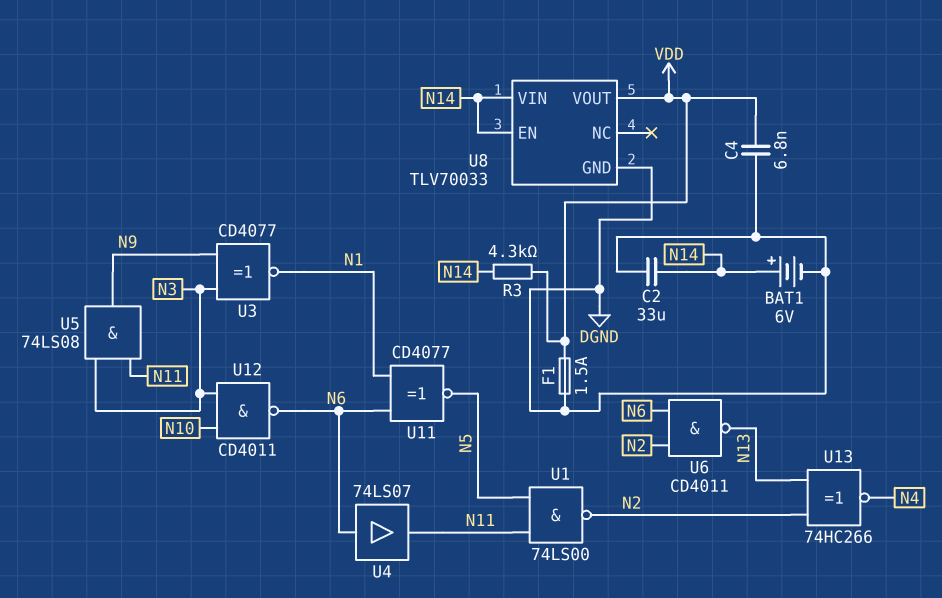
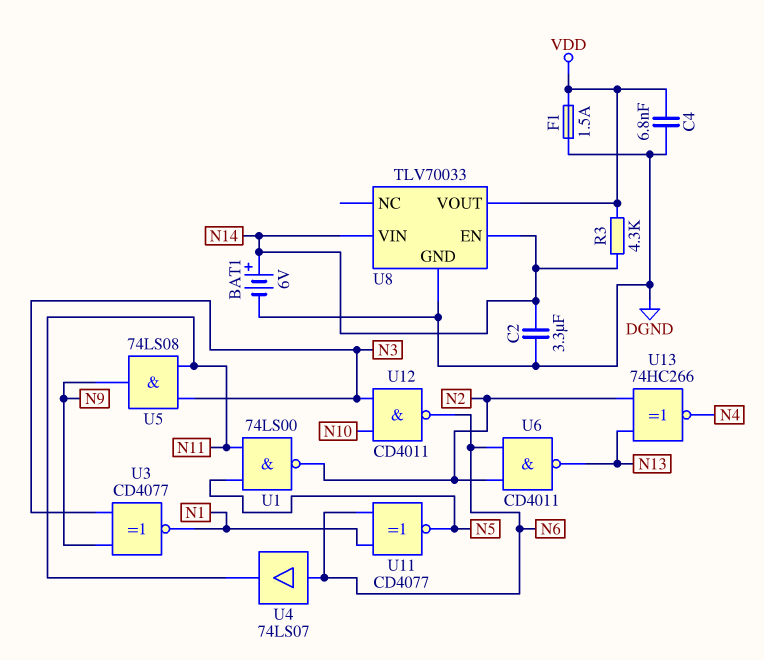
C2: 33uF (DGND, N14) -> 3.3uF (DGND, N14)

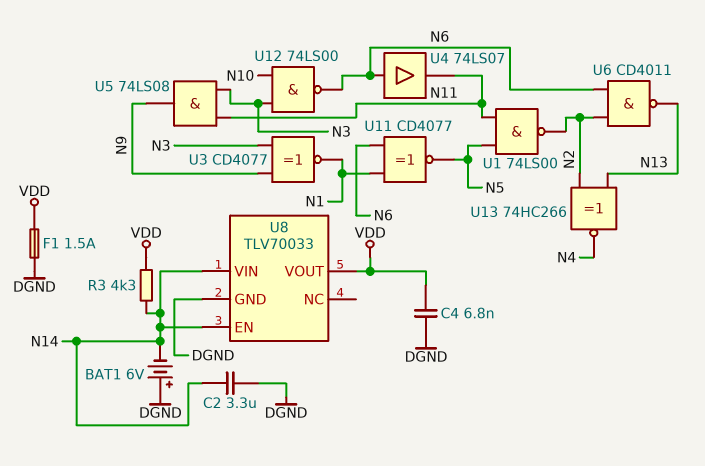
BAT1: 6V (plus N14, minus DGND) -> 6V (plus DGND, minus N14)
U12: NAND CD4011 (in N3, in N10, out N6) -> NAND 74LS00 (in N3, in N10, out N6)

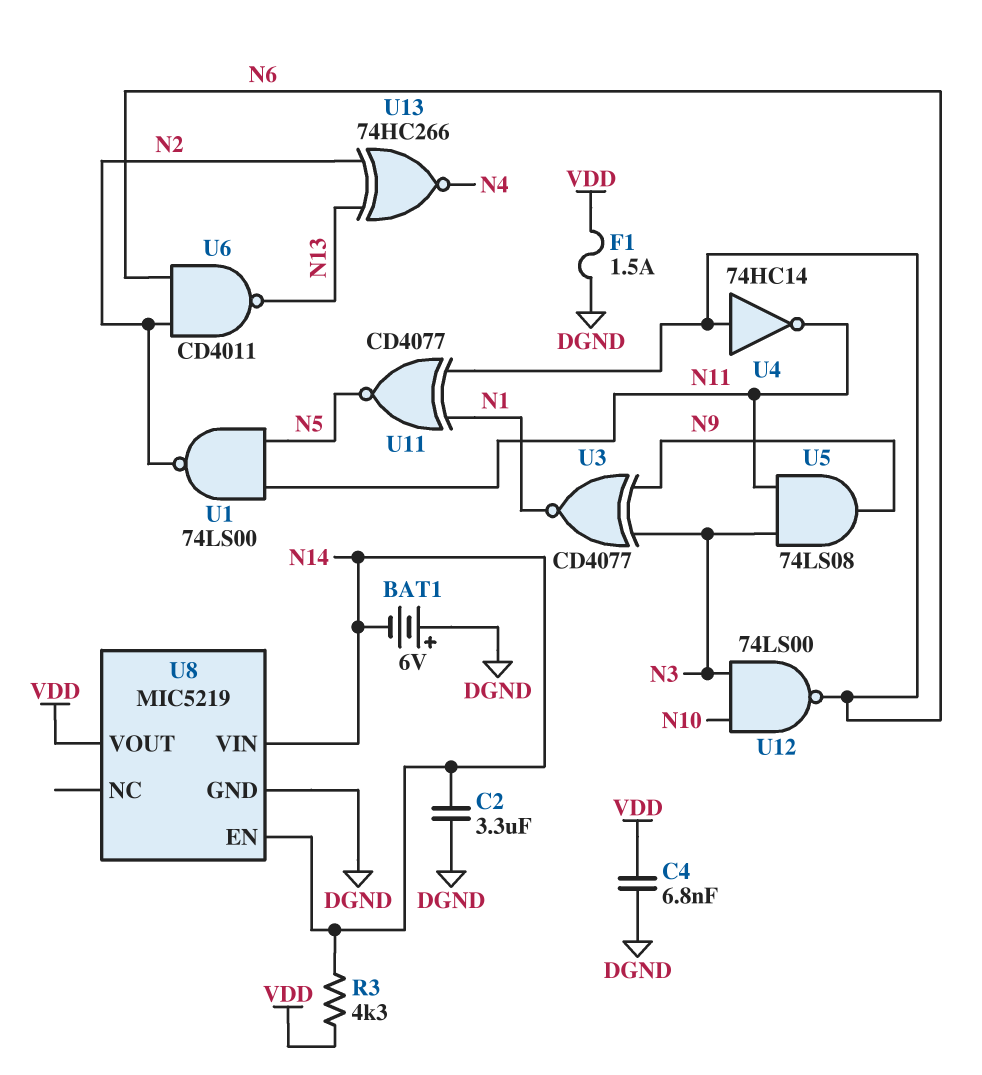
U4: buffer 74LS07 (in N6, out N11) -> NOT 74HC14 (in N6, out N11)
U8: TLV70033 -> MIC5219

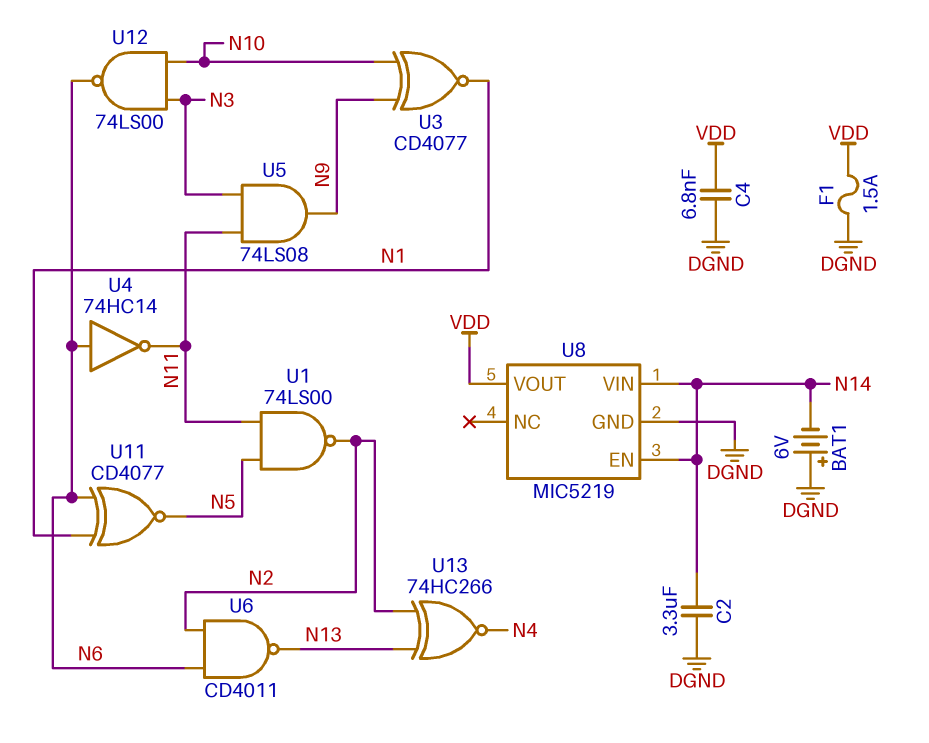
R3: 4.3k (N14, VDD) -> none
U3: XNOR CD4077 (in N3, in N9, out N1) -> XNOR CD4077 (in N9, in N10, out N1)

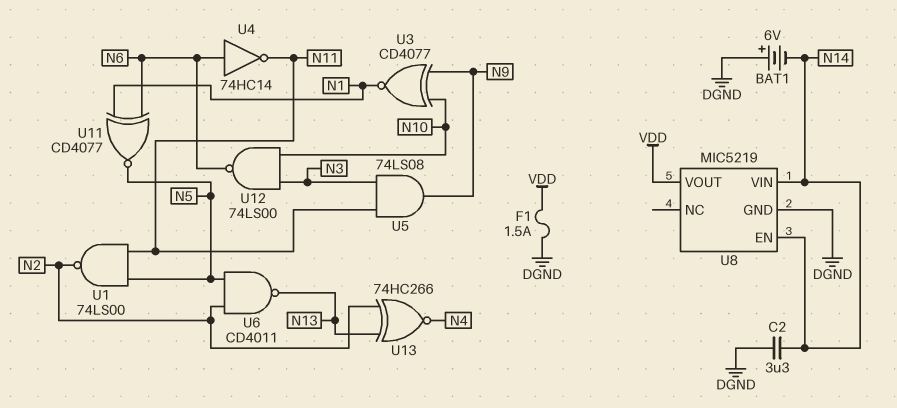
C4: 6.8nF (DGND, VDD) -> none
U6: NAND CD4011 (in N2, in N6, out N13) -> NAND CD4011 (in N2, in N5, out N13)

